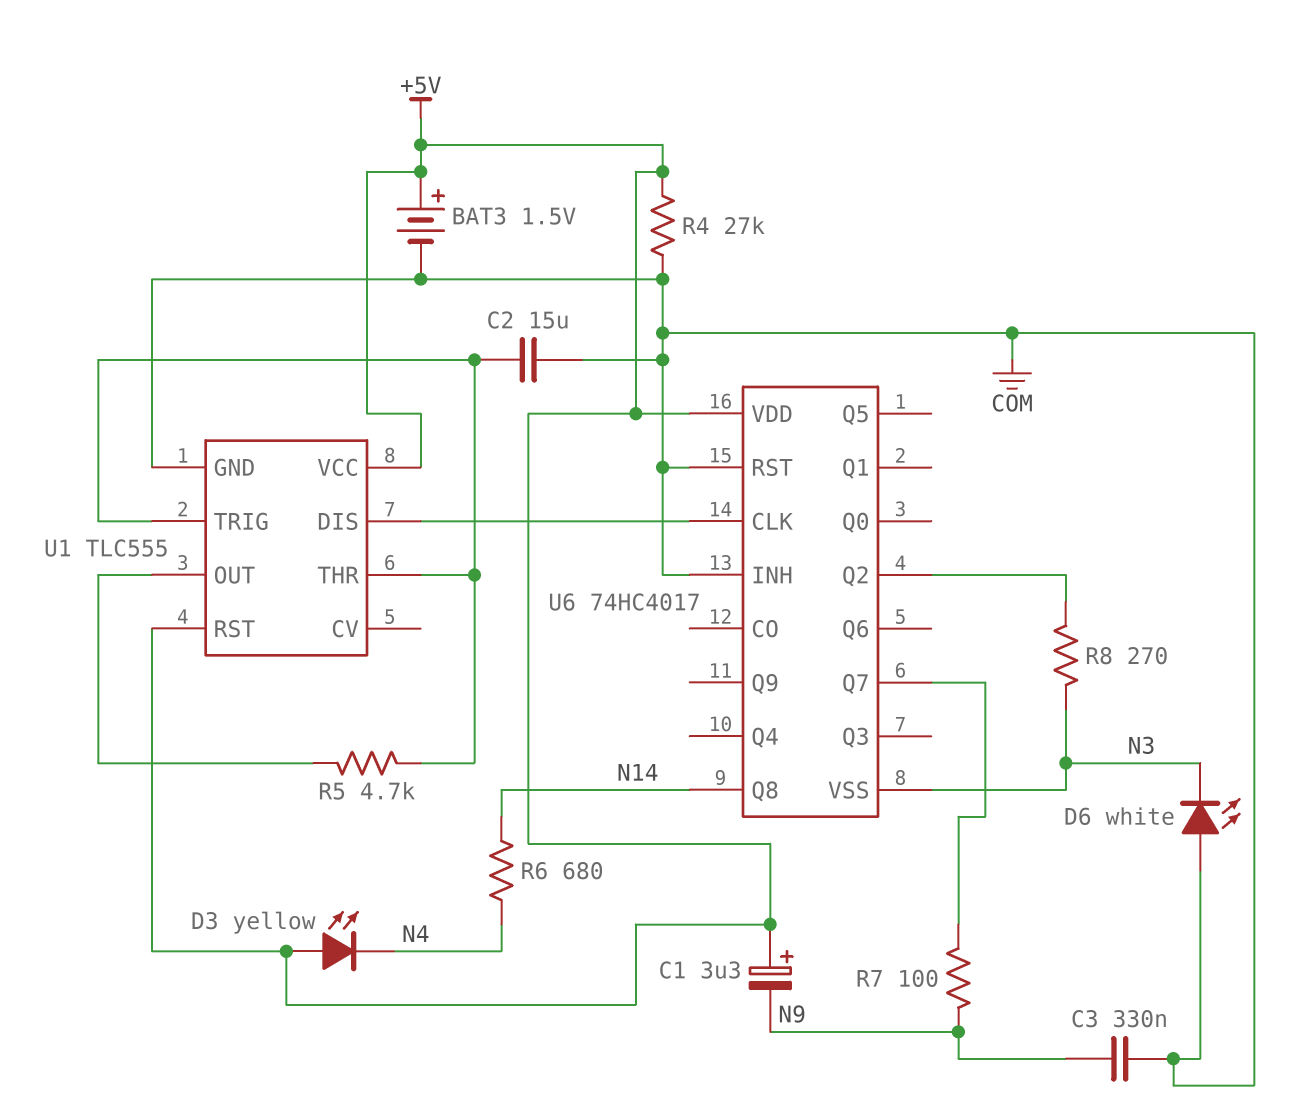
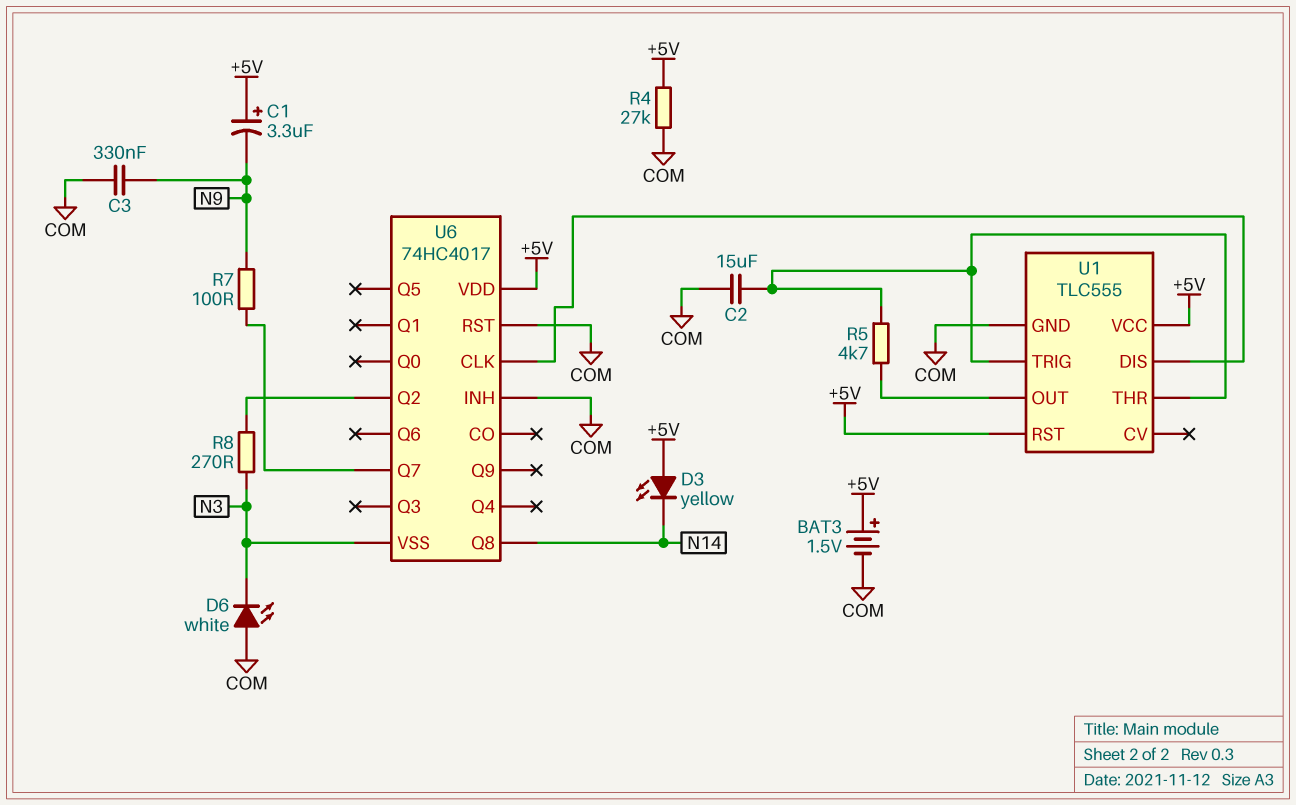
D3: LED yellow (A +5V, K N4) -> LED yellow (A +5V, K N14)
R6: 680 (N4, N14) -> none

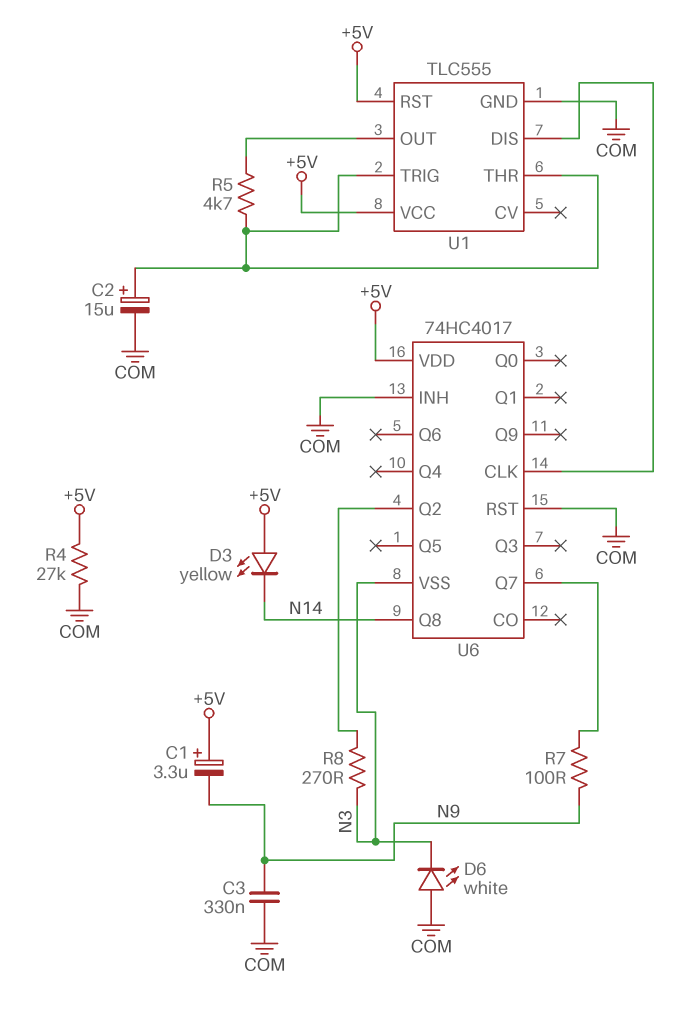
BAT3: 1.5V (plus +5V, minus COM) -> none
C2: 15uF (COM, U1/THR) -> 15uF (plus U1/THR, minus COM)

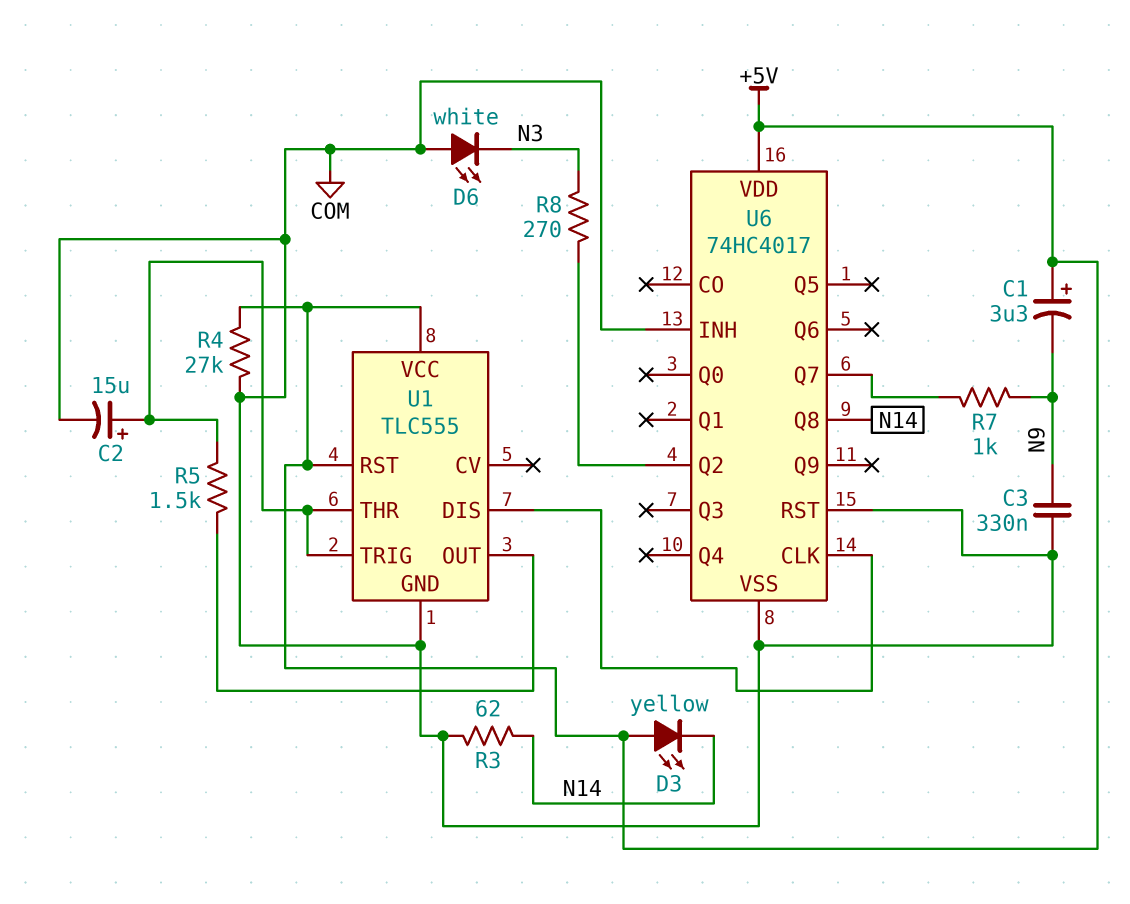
R3: none -> 62 (COM, N14)
R5: 4.7k (U1/OUT, U1/THR) -> 1.5k (U1/OUT, U1/THR)
R7: 100 (N9, U6/Q7) -> 1k (N9, U6/Q7)
U6 pin VSS: N3 -> COM

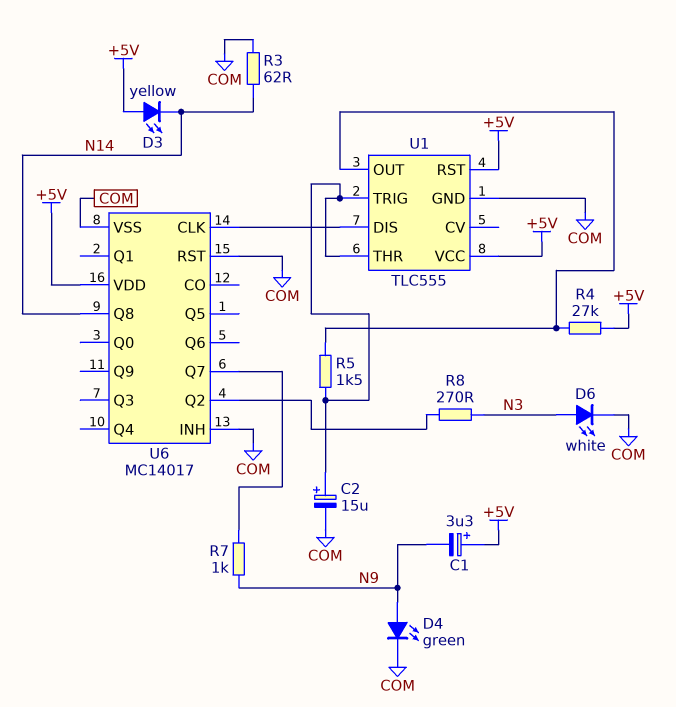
C3: 330nF (COM, N9) -> none
D4: none -> LED green (A N9, K COM)
D6: LED white (A COM, K N3) -> LED white (A N3, K COM)
R4: 27k (+5V, COM) -> 27k (+5V, U1/OUT)
U6: 74HC4017 -> MC14017

